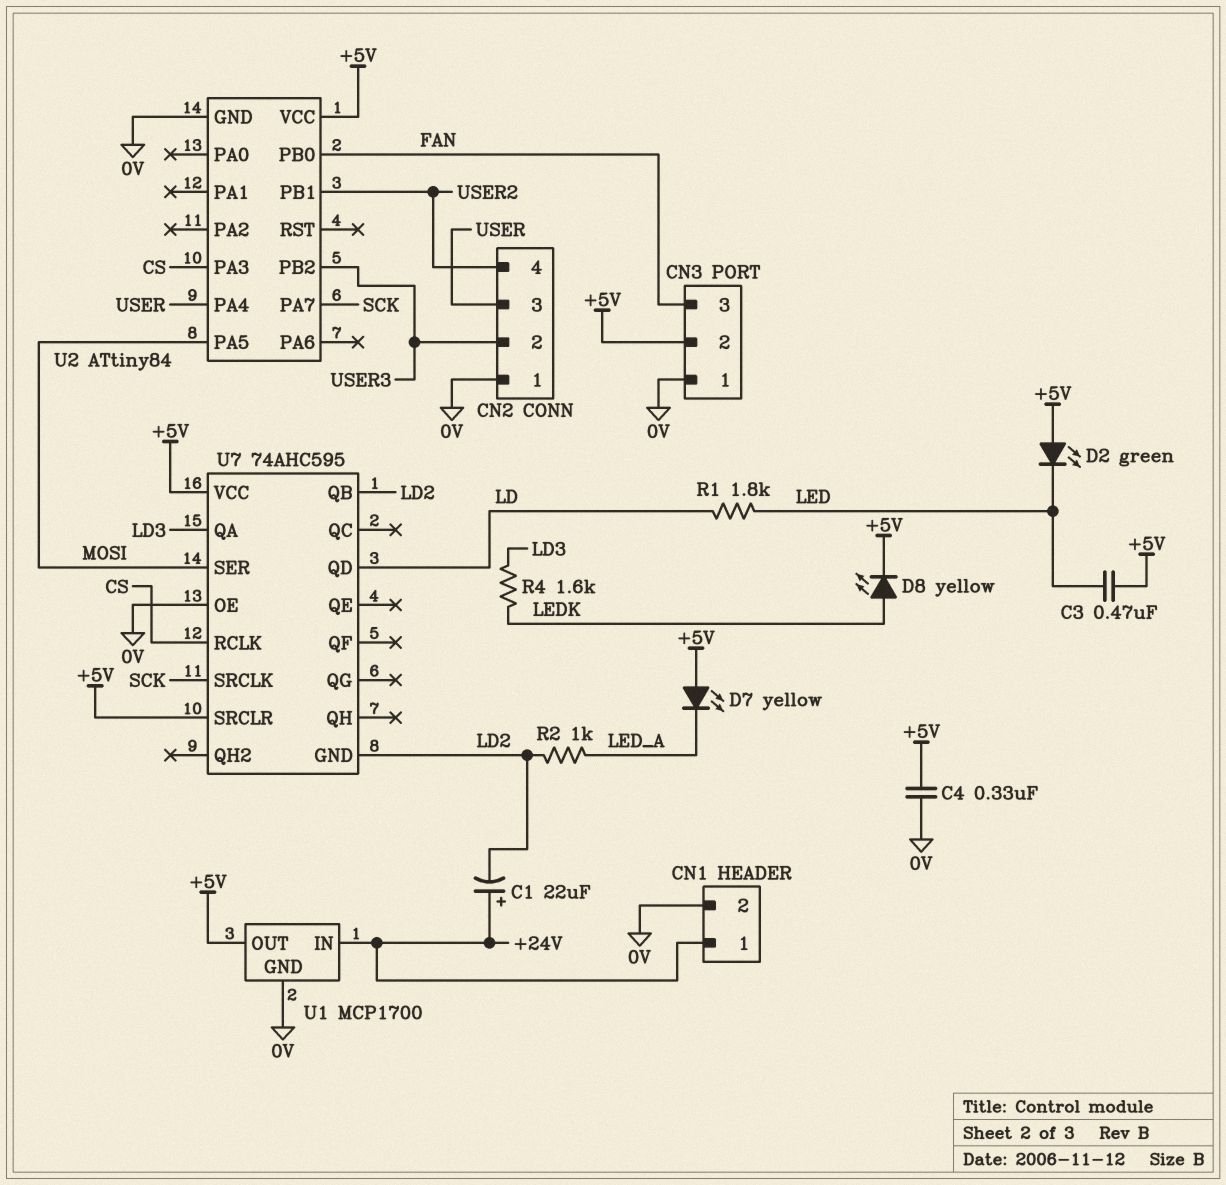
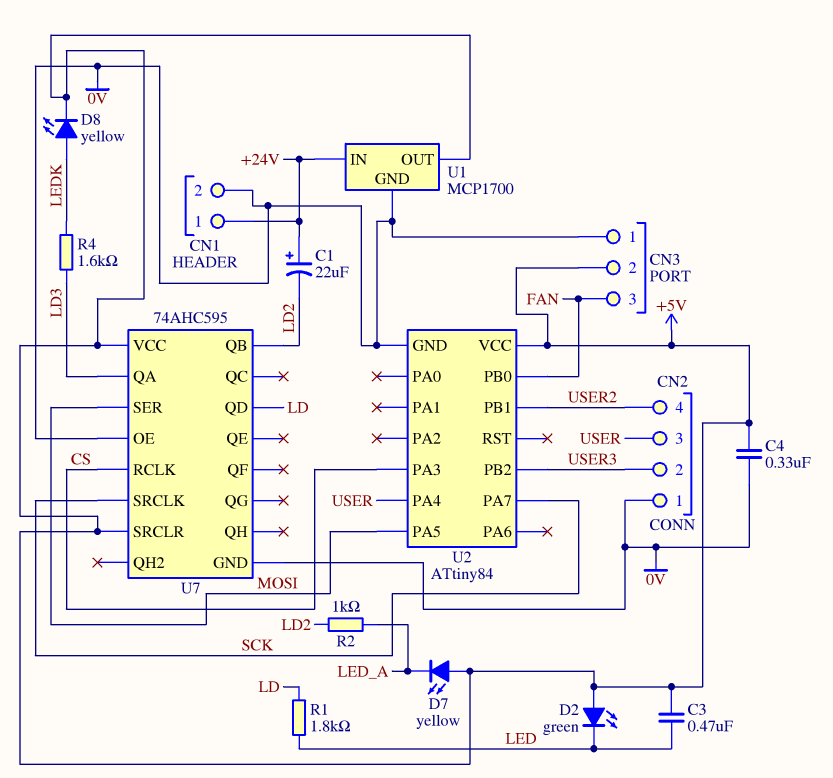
U7 pin GND: LD2 -> 0V

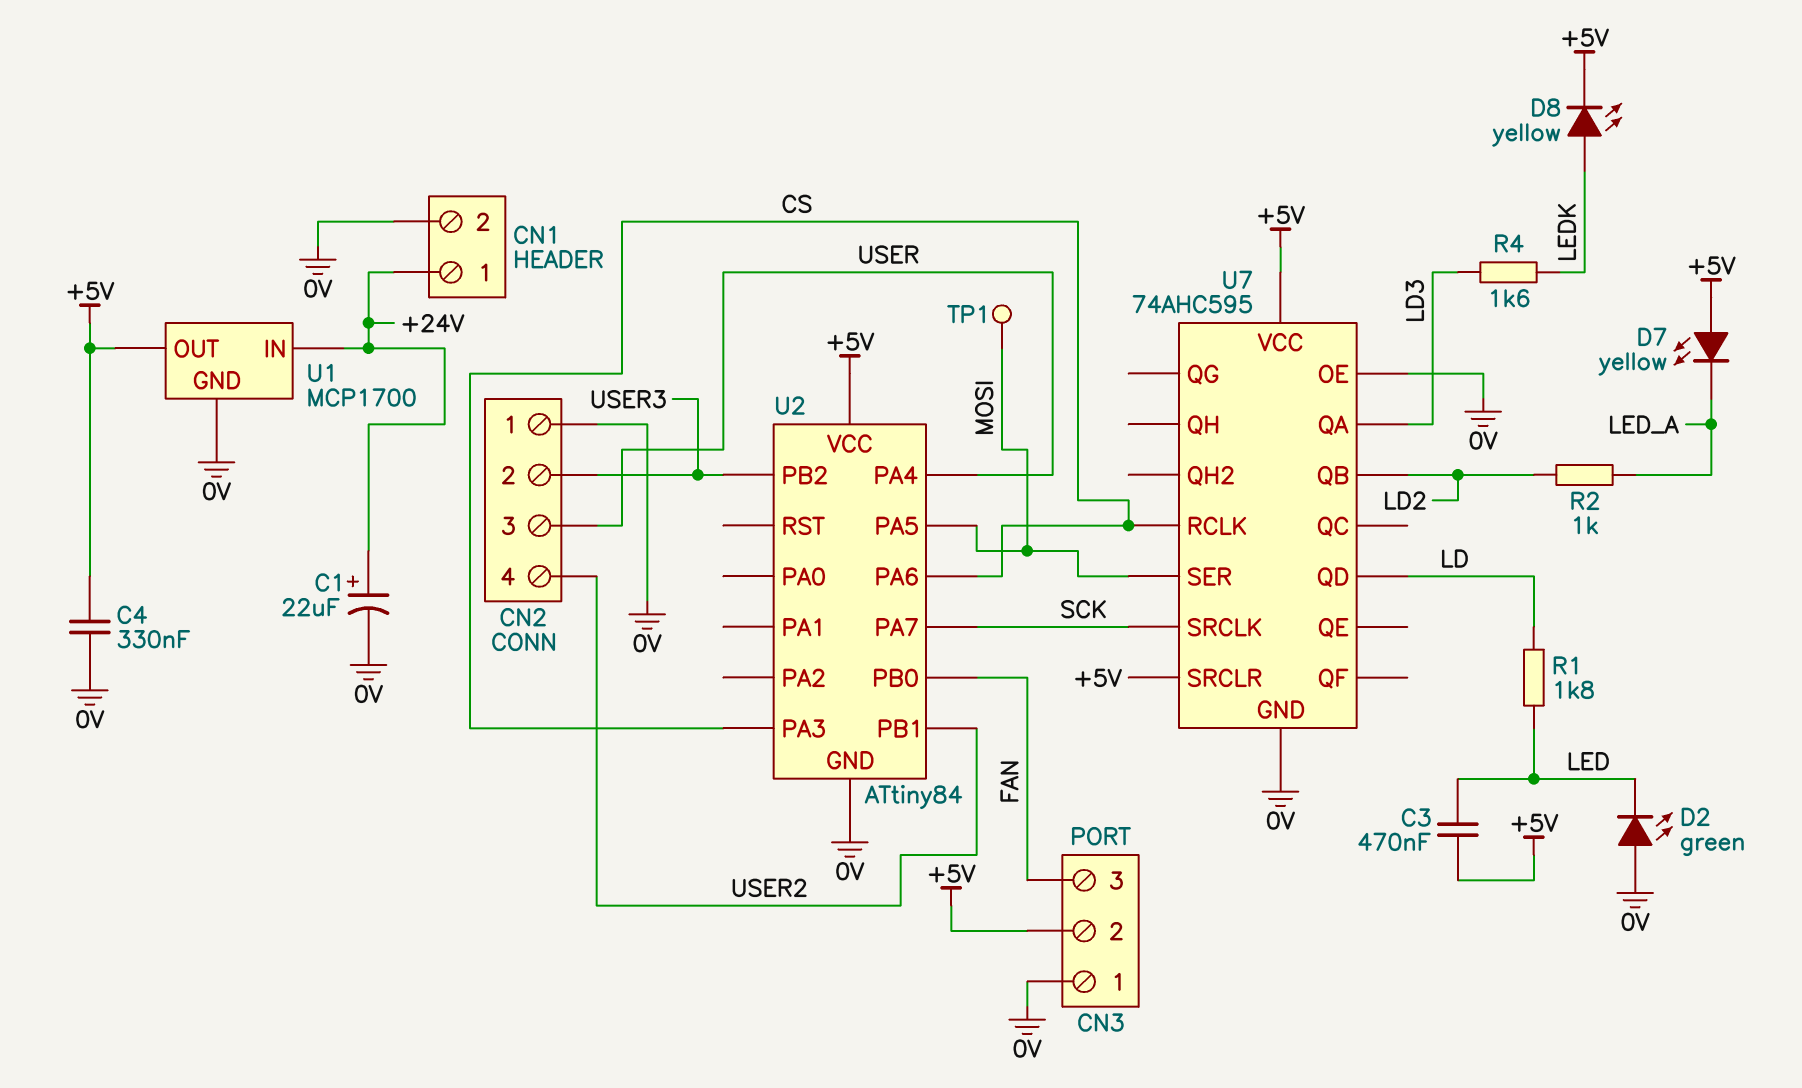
C1: 22uF (plus +24V, minus LD2) -> 22uF (plus +24V, minus 0V)
D2: LED green (A +5V, K LED) -> LED green (A 0V, K LED)
TP1: none -> test point (MOSI)
U2 pin PA6: none -> CS

